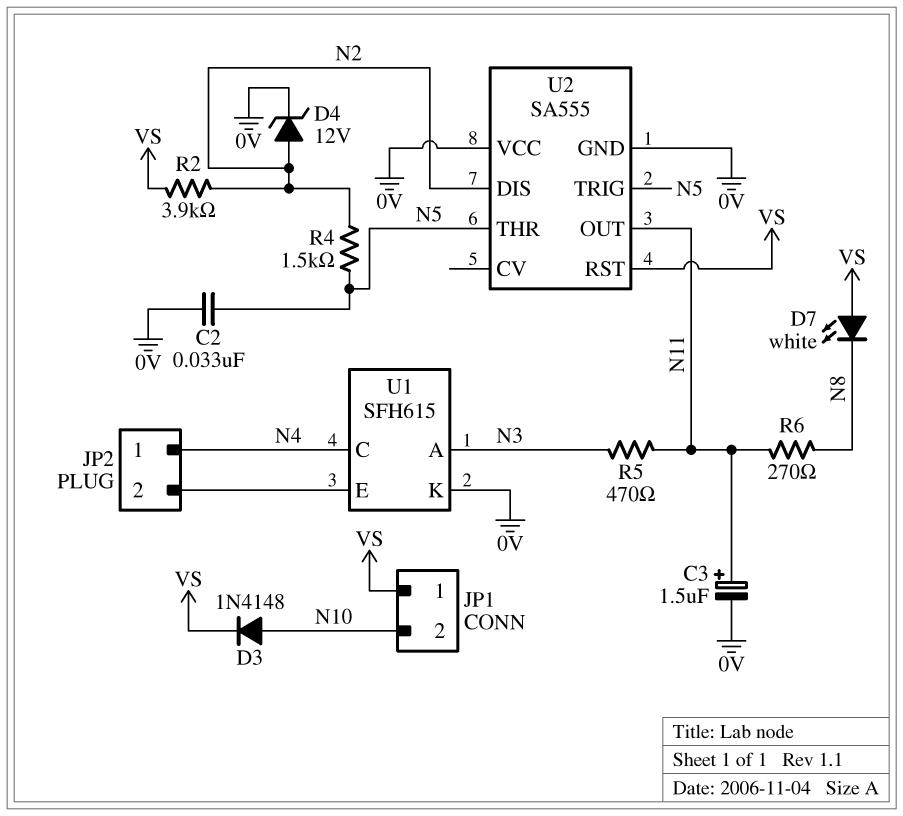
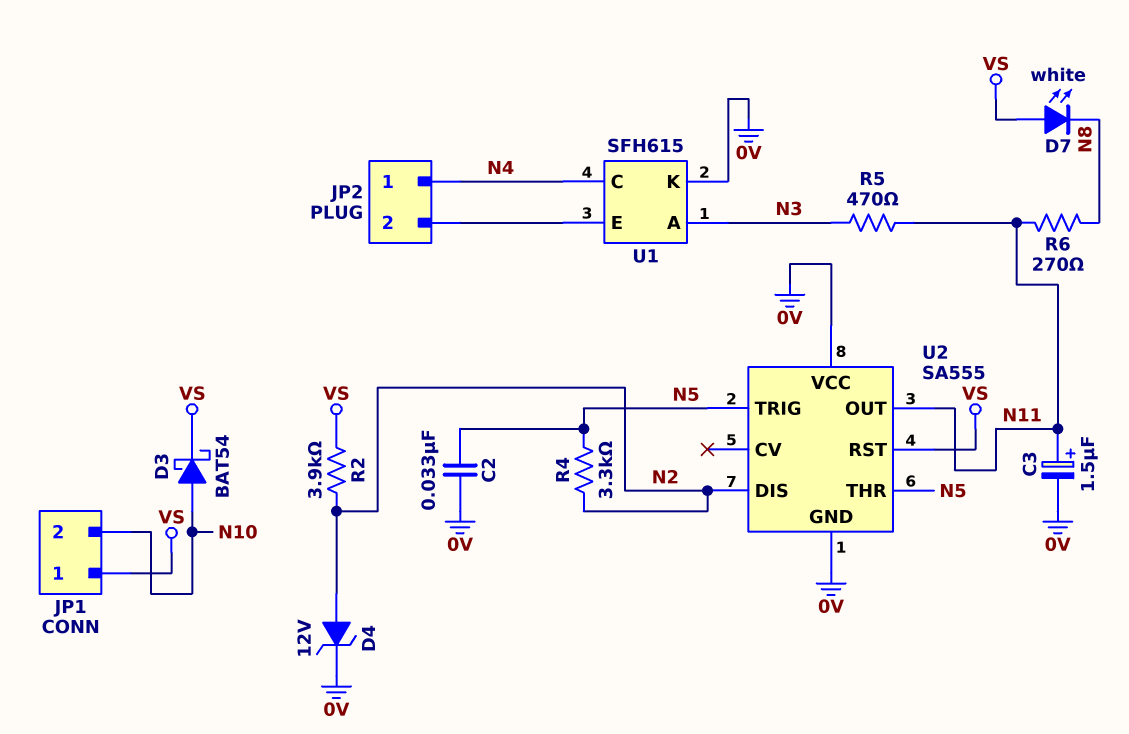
D3: diode 1N4148 (A N10, K VS) -> schottky BAT54 (A N10, K VS)
R4: 1.5k (N2, N5) -> 3.3k (N2, N5)

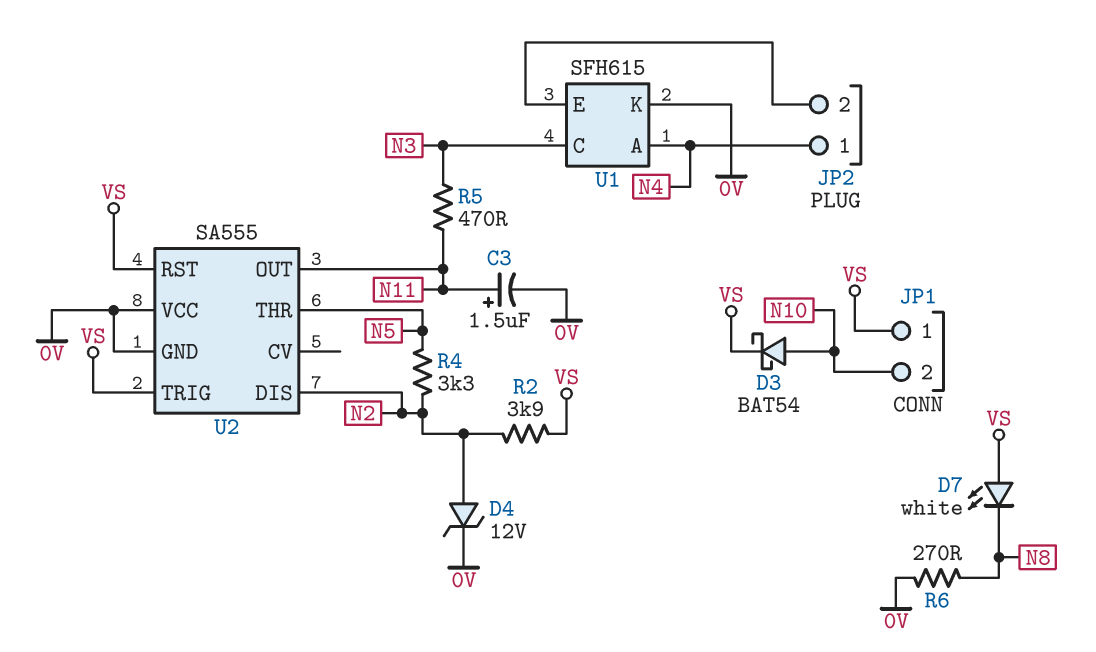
C2: 33nF (0V, N5) -> none
R6: 270 (N8, N11) -> 270 (0V, N8)
U1 pin A: N3 -> N4
U1 pin C: N4 -> N3
U2 pin TRIG: N5 -> VS

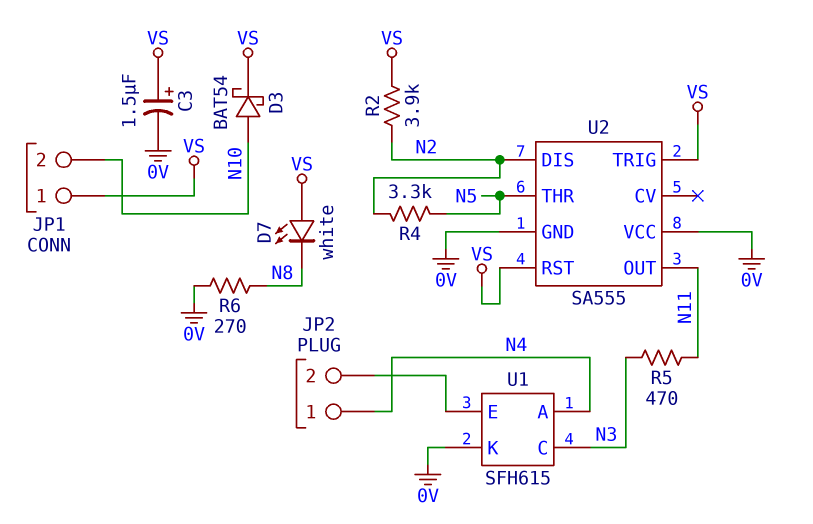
C3: 1.5uF (plus N11, minus 0V) -> 1.5uF (plus VS, minus 0V)
D4: zener 12V (A N2, K 0V) -> none

